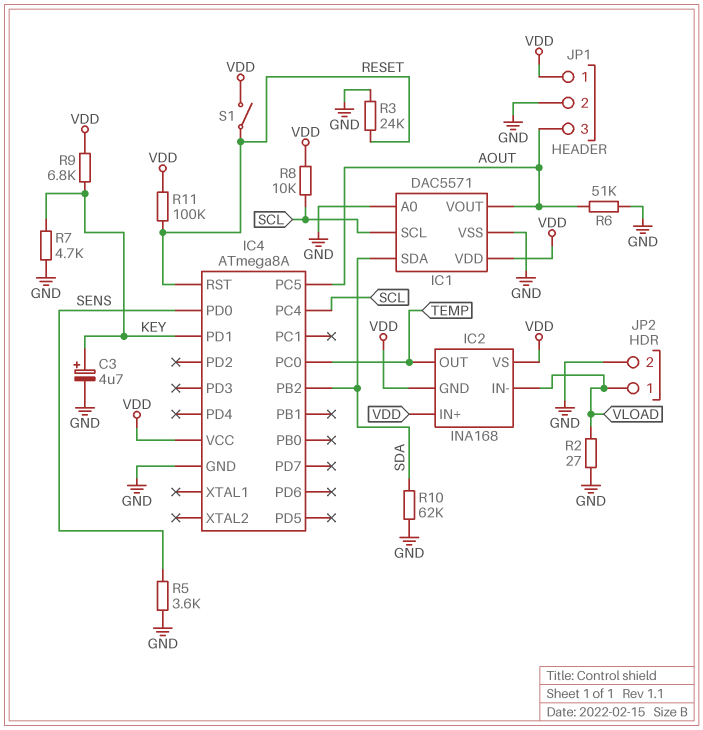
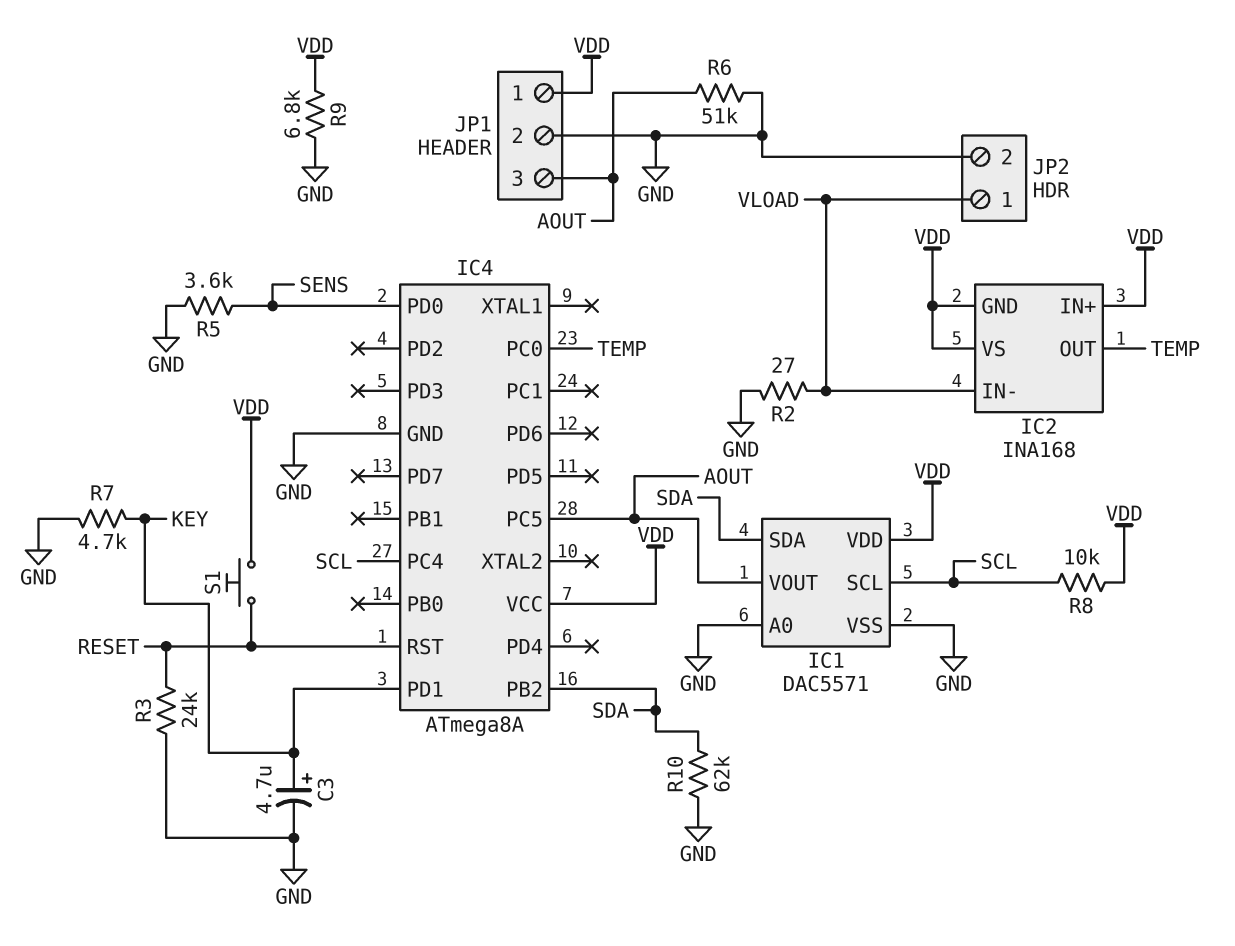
R9: 6.8k (KEY, VDD) -> 6.8k (GND, VDD)
R11: 100k (RESET, VDD) -> none
S1: switch (RESET, VDD) -> button (RESET, VDD)

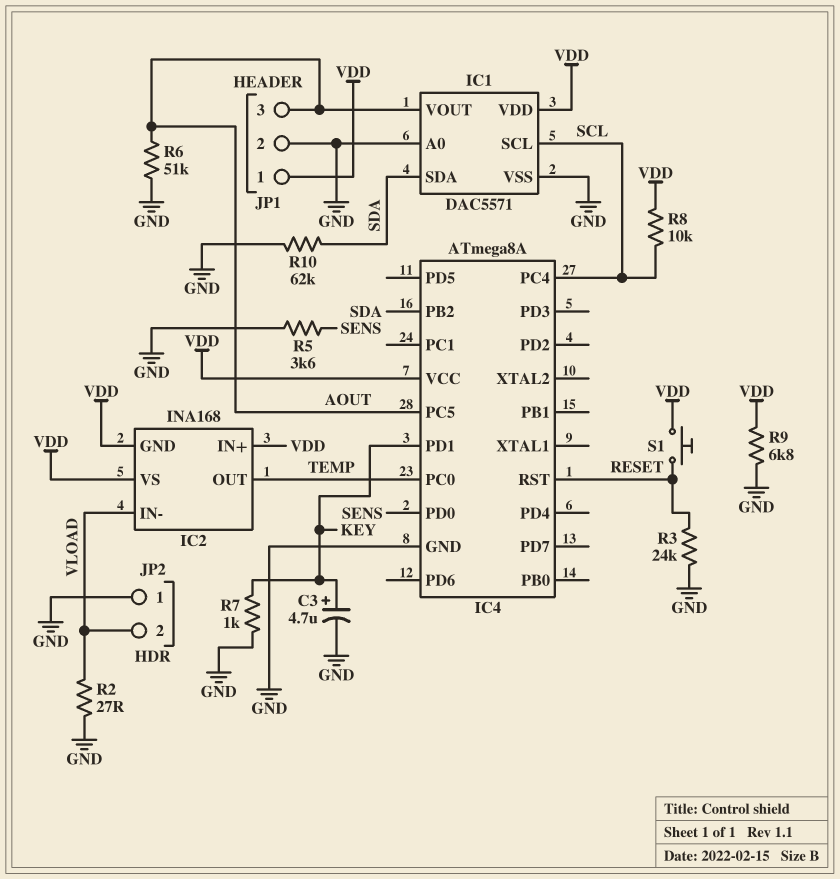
JP2 pin 1: VLOAD -> GND
JP2 pin 2: GND -> VLOAD
R7: 4.7k (GND, KEY) -> 1k (GND, KEY)

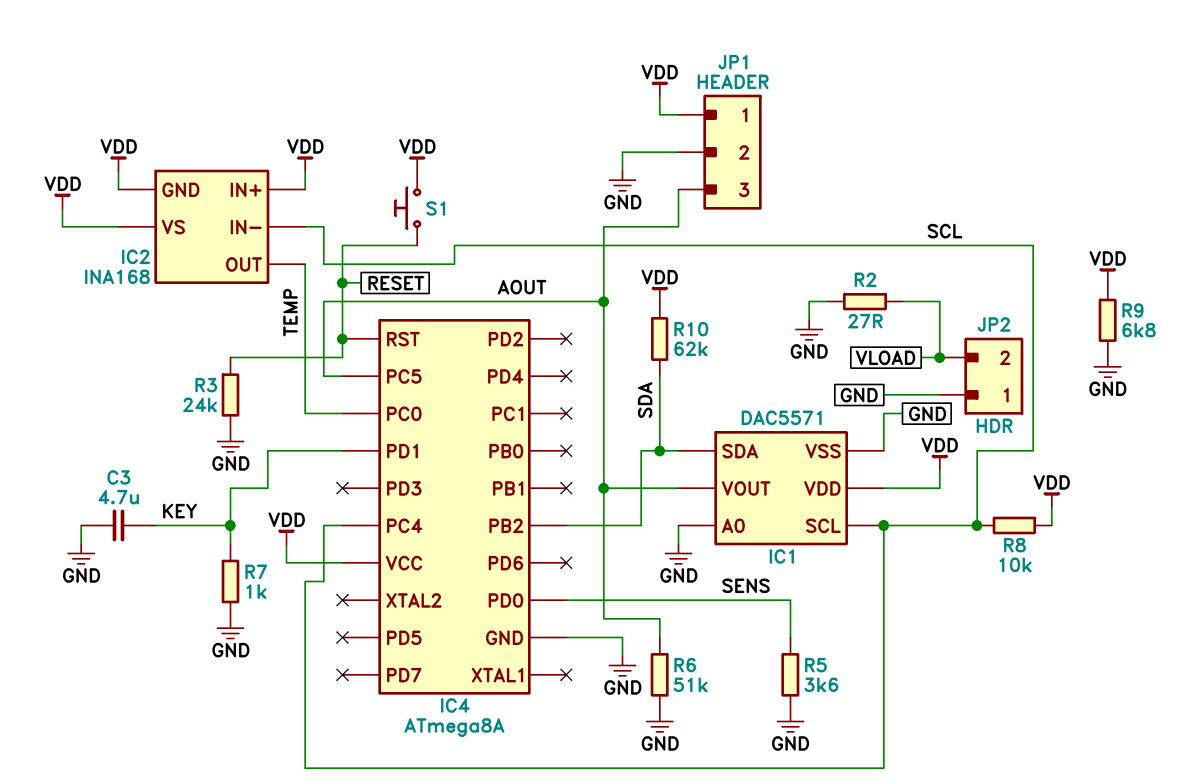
C3: 4.7uF (plus KEY, minus GND) -> 4.7uF (GND, KEY)
IC2 pin IN-: VLOAD -> SCL
R10: 62k (GND, SDA) -> 62k (SDA, VDD)

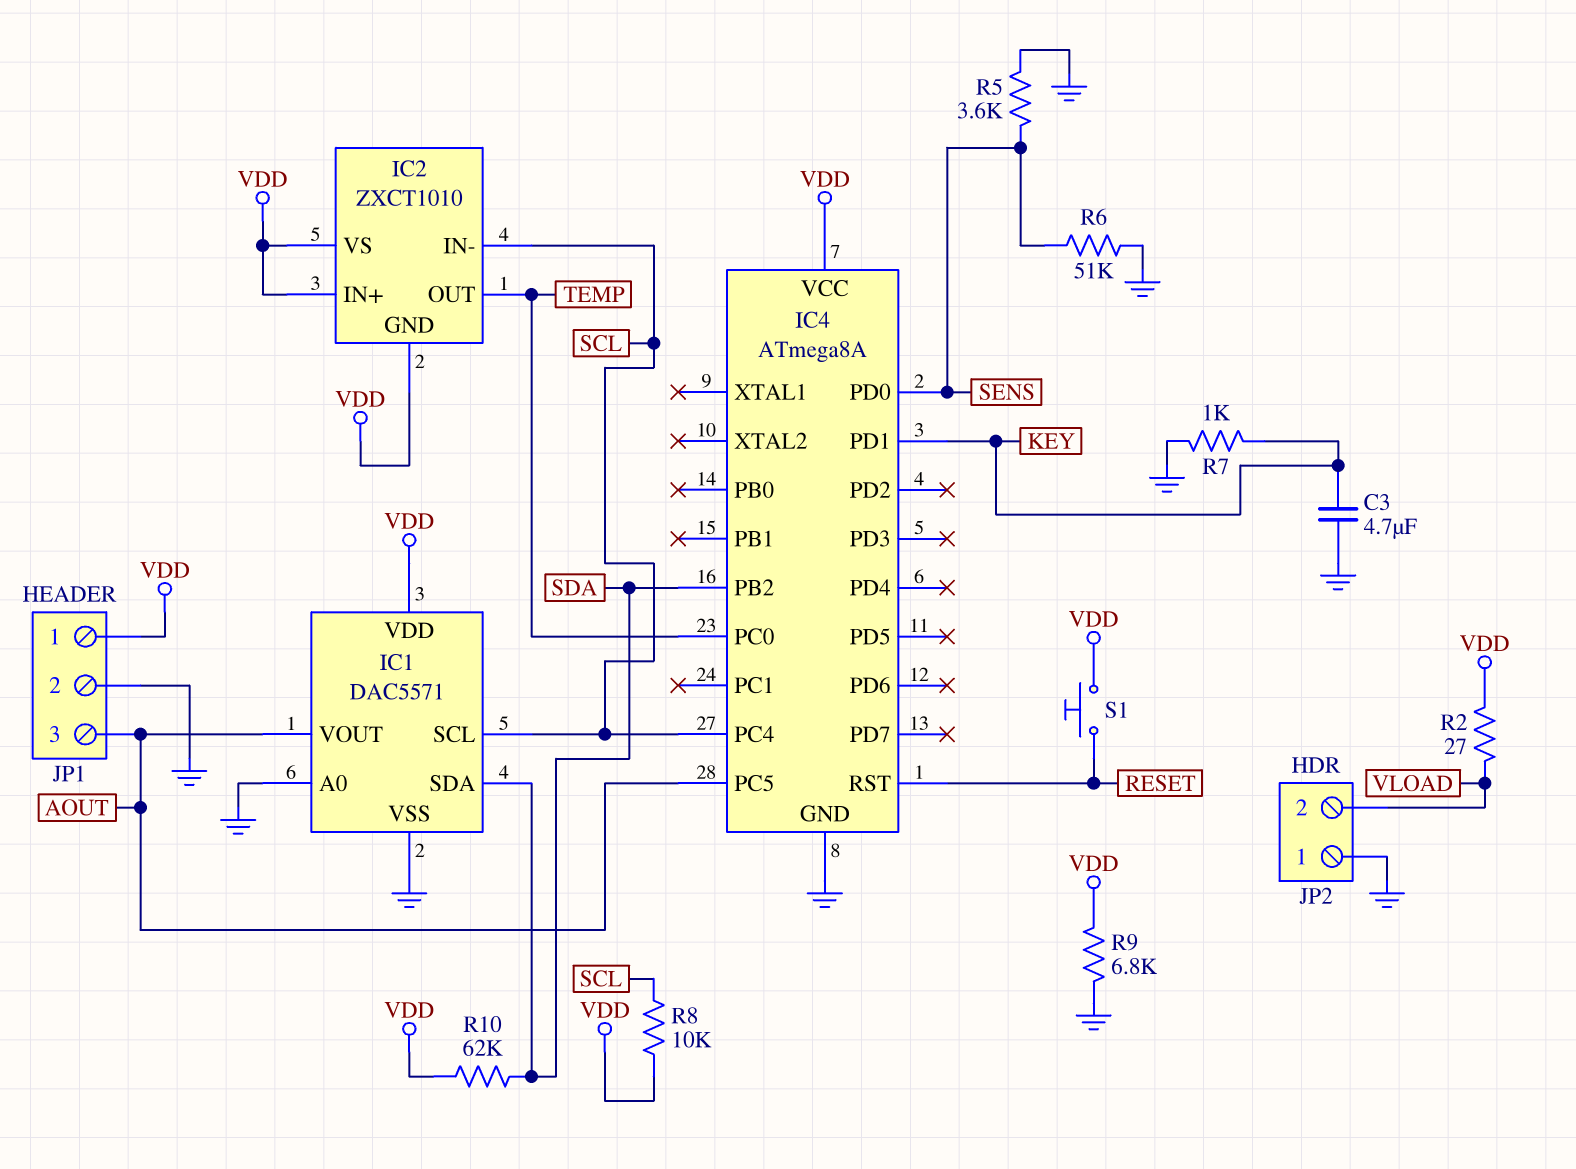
IC2: INA168 -> ZXCT1010
R2: 27 (GND, VLOAD) -> 27 (VDD, VLOAD)
R3: 24k (GND, RESET) -> none
R6: 51k (AOUT, GND) -> 51k (GND, SENS)

